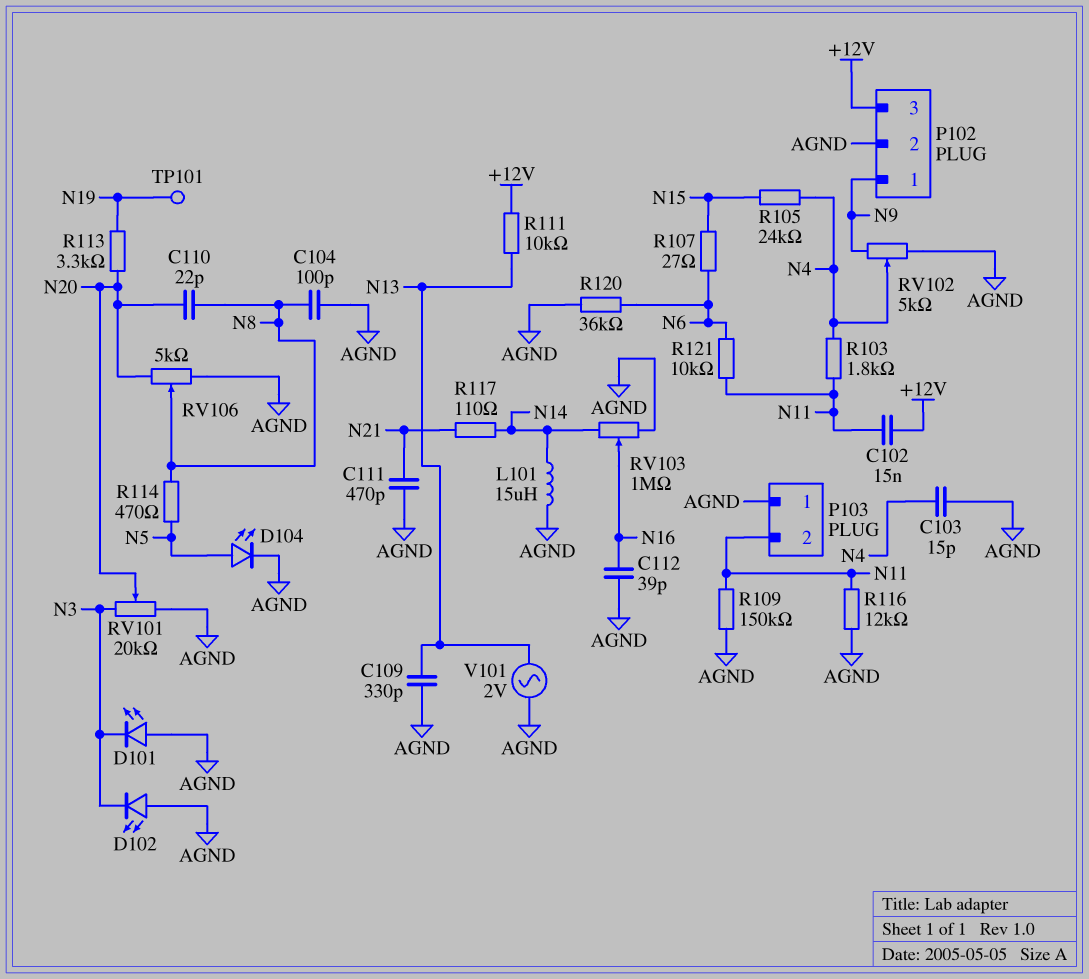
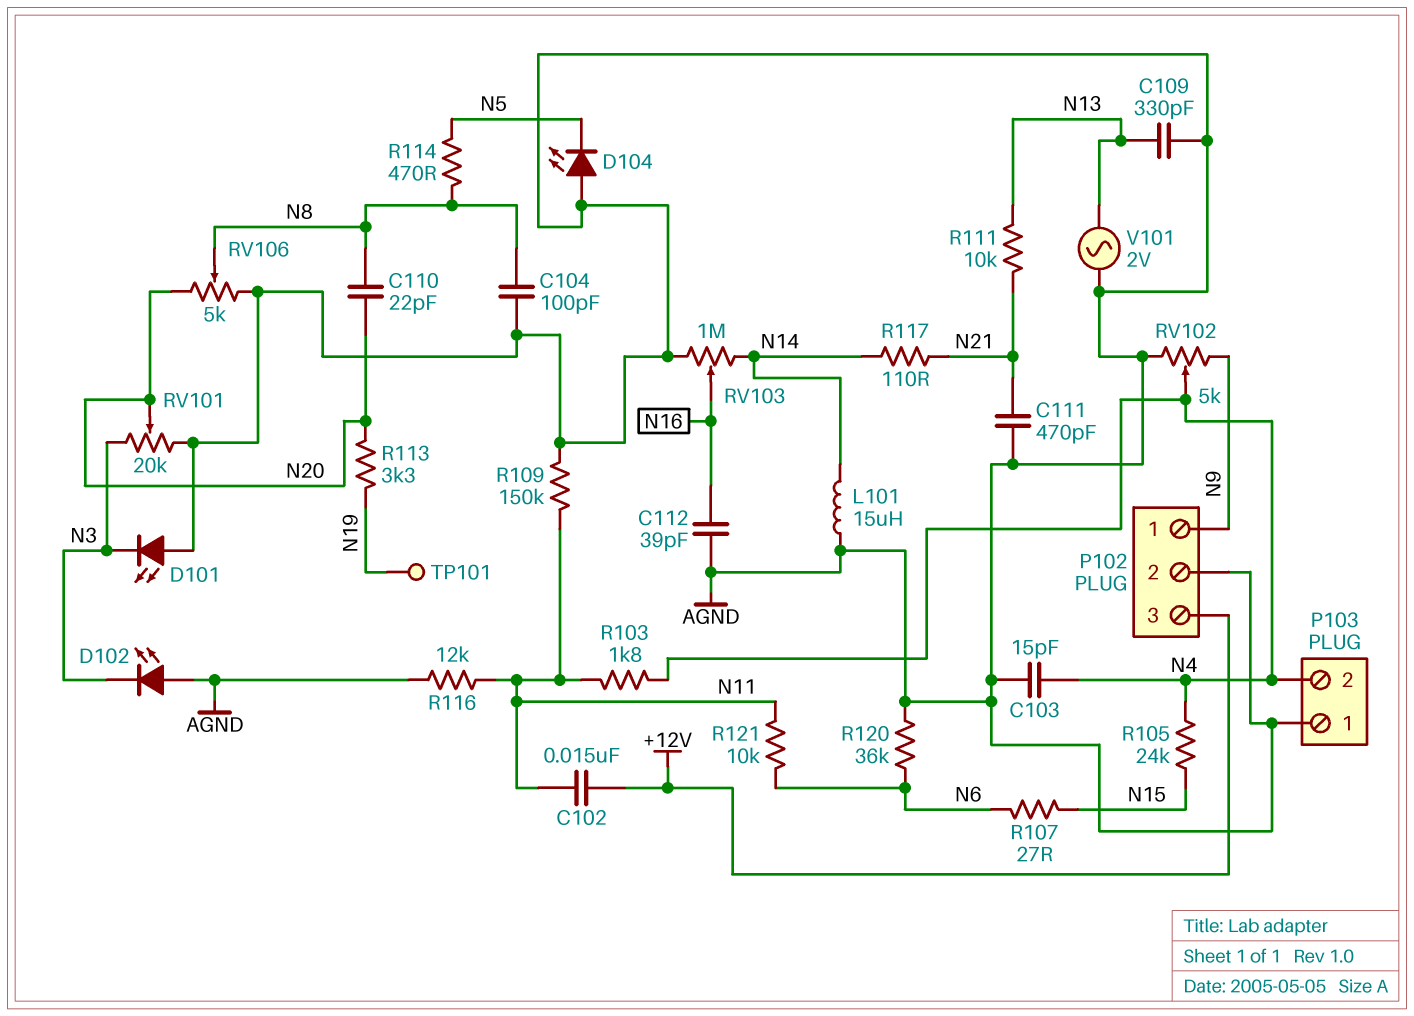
D104: LED (A N5, K AGND) -> LED (A AGND, K N5)
P103 pin 2: N11 -> N4
R111: 10k (+12V, N13) -> 10k (N13, N21)

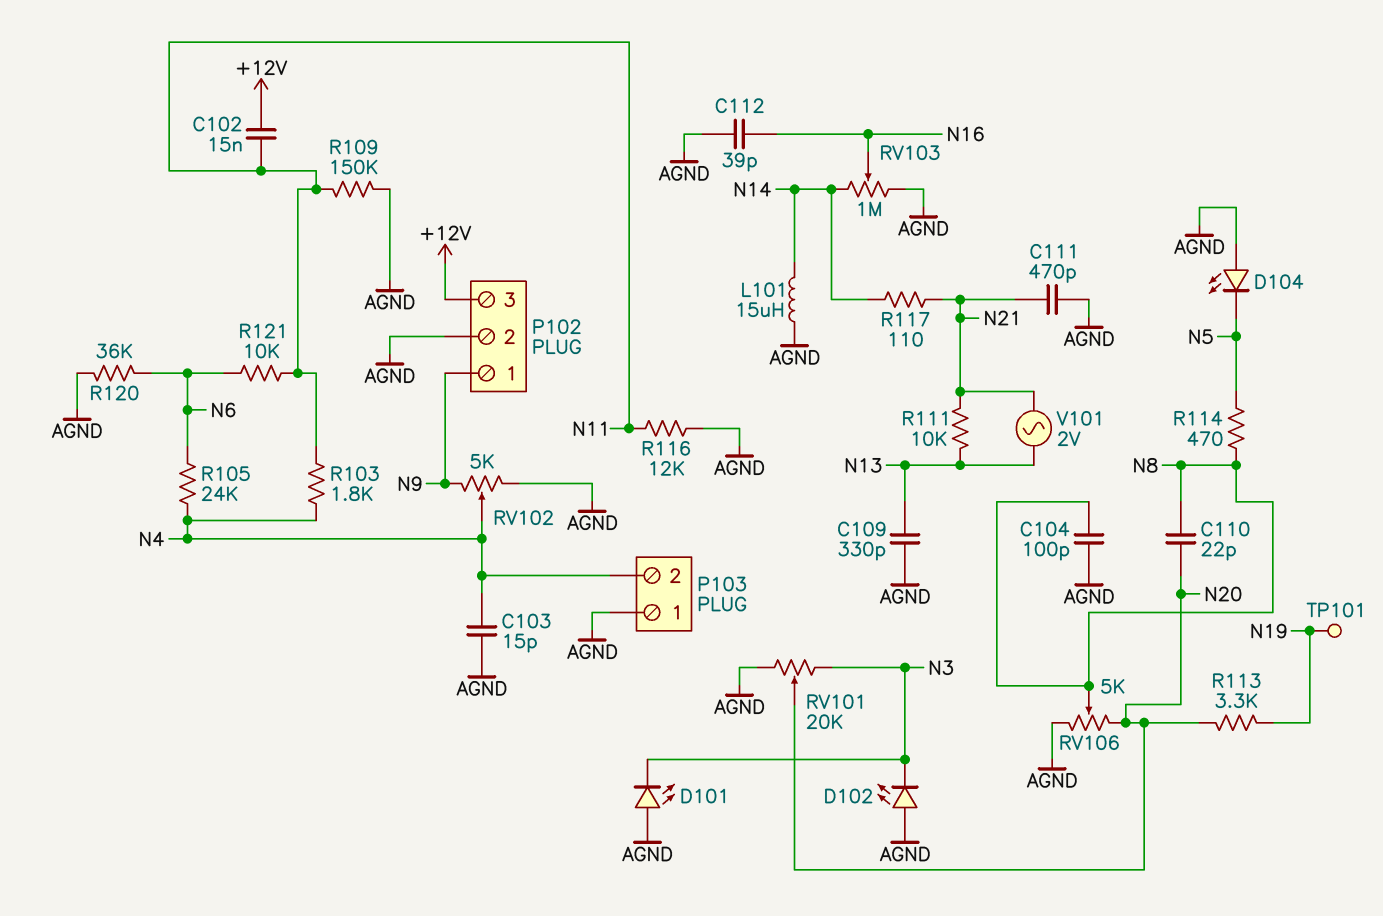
R105: 24k (N4, N15) -> 24k (N4, N6)
R107: 27 (N6, N15) -> none
V101: AC 2V (AGND, N13) -> AC 2V (N13, N21)

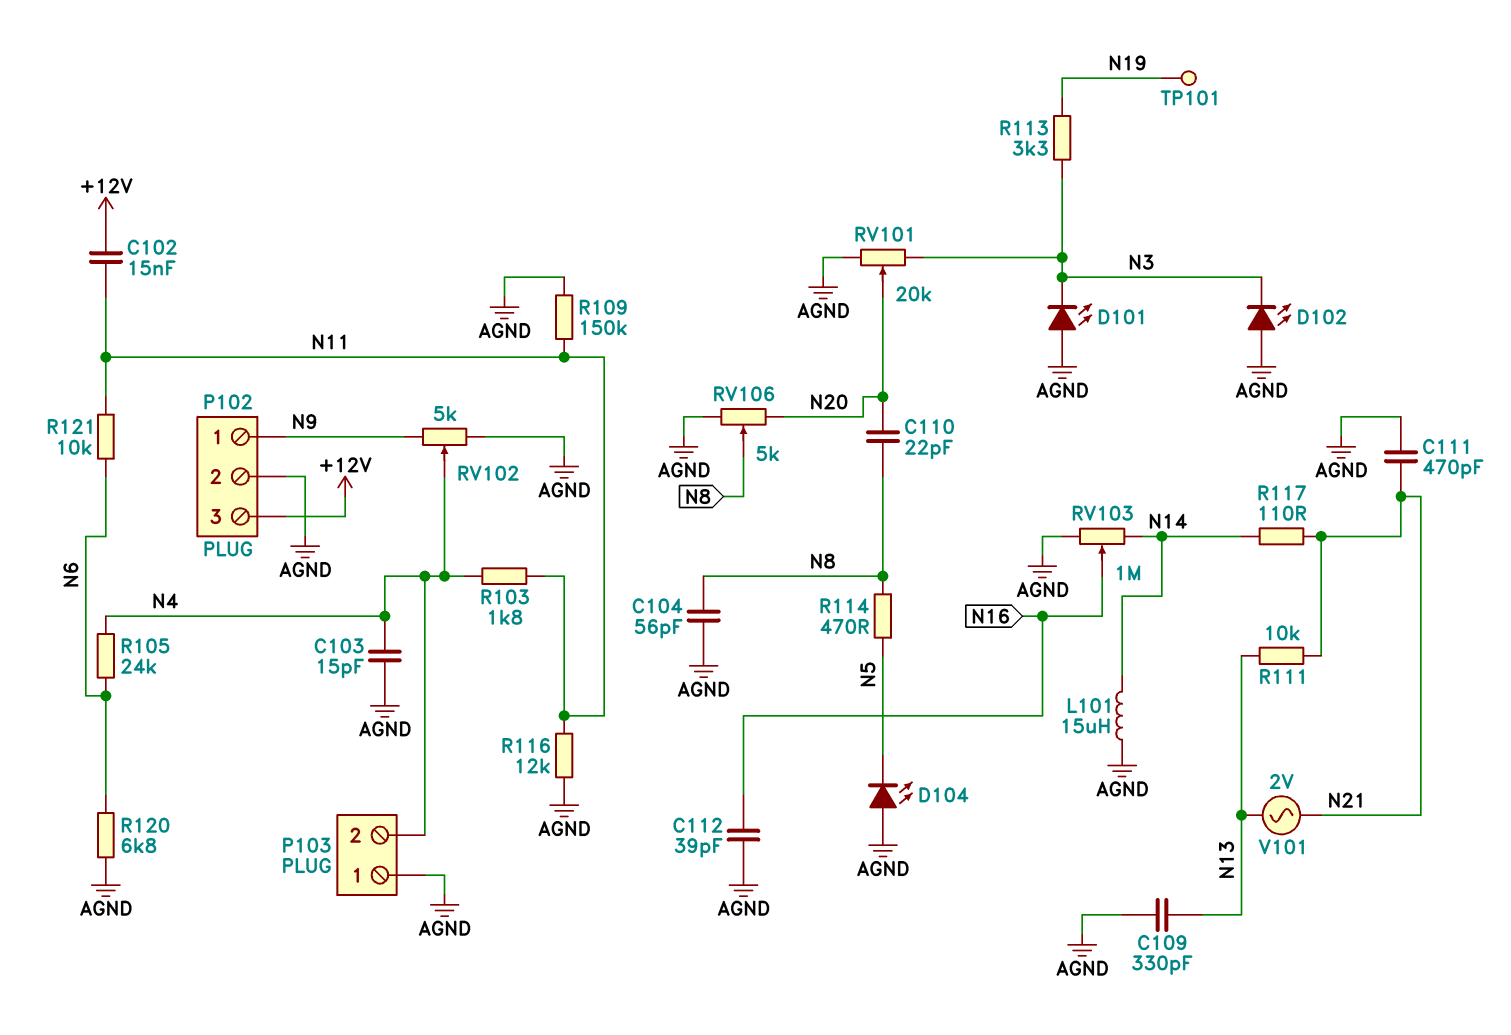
C104: 100pF (AGND, N8) -> 56pF (AGND, N8)
R113: 3.3k (N19, N20) -> 3.3k (N3, N19)
R120: 36k (AGND, N6) -> 6.8k (AGND, N6)

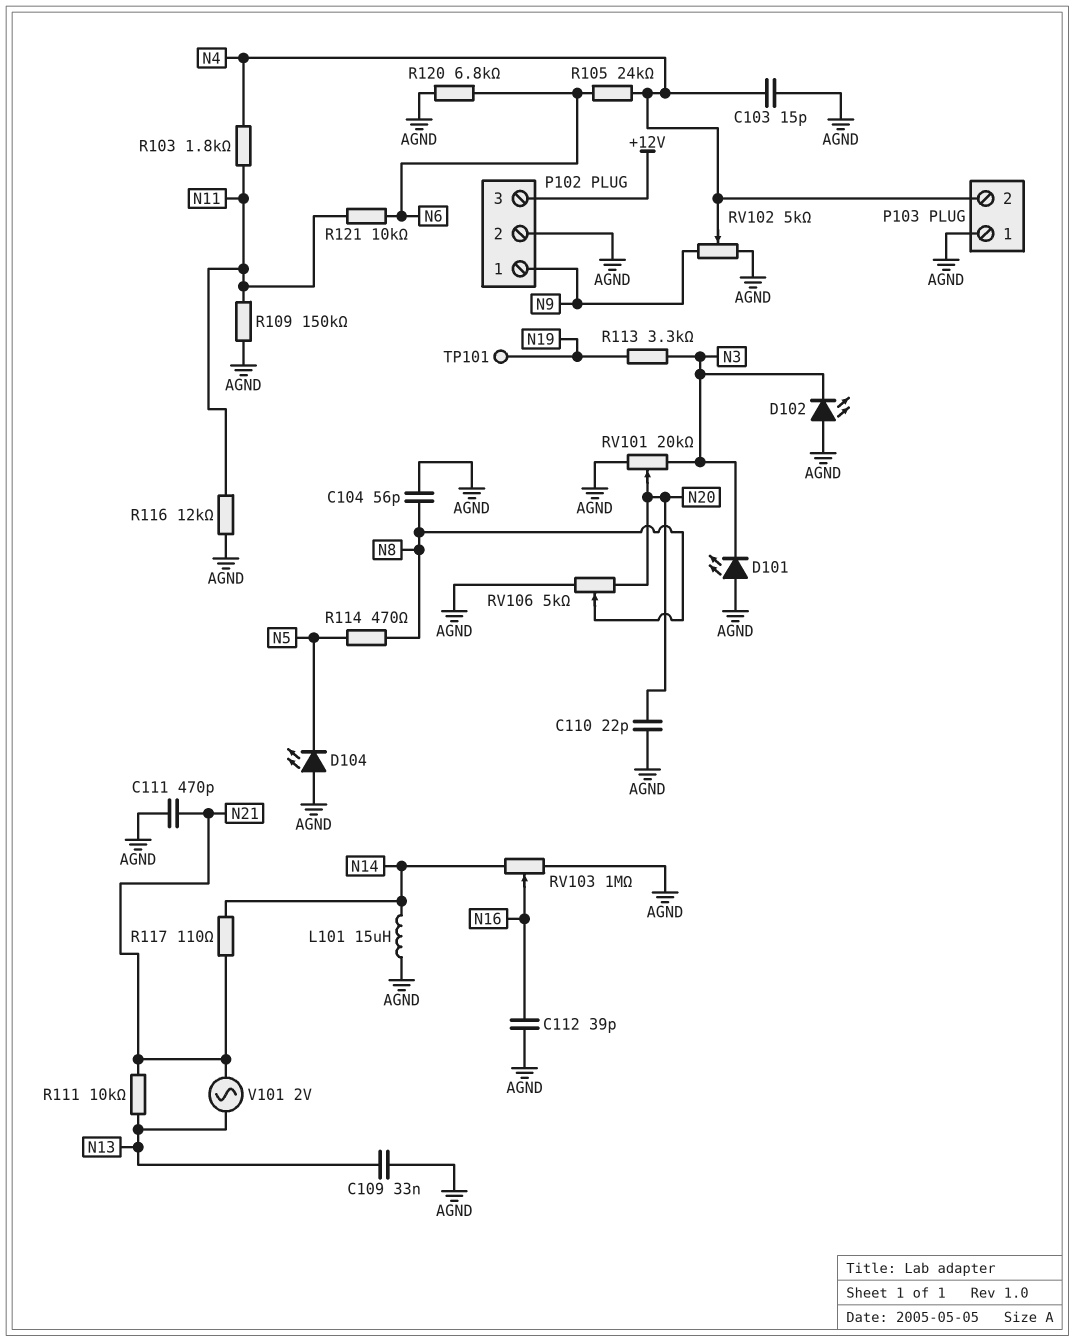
C102: 15nF (+12V, N11) -> none
C109: 330pF (AGND, N13) -> 33nF (AGND, N13)
C110: 22pF (N8, N20) -> 22pF (AGND, N20)

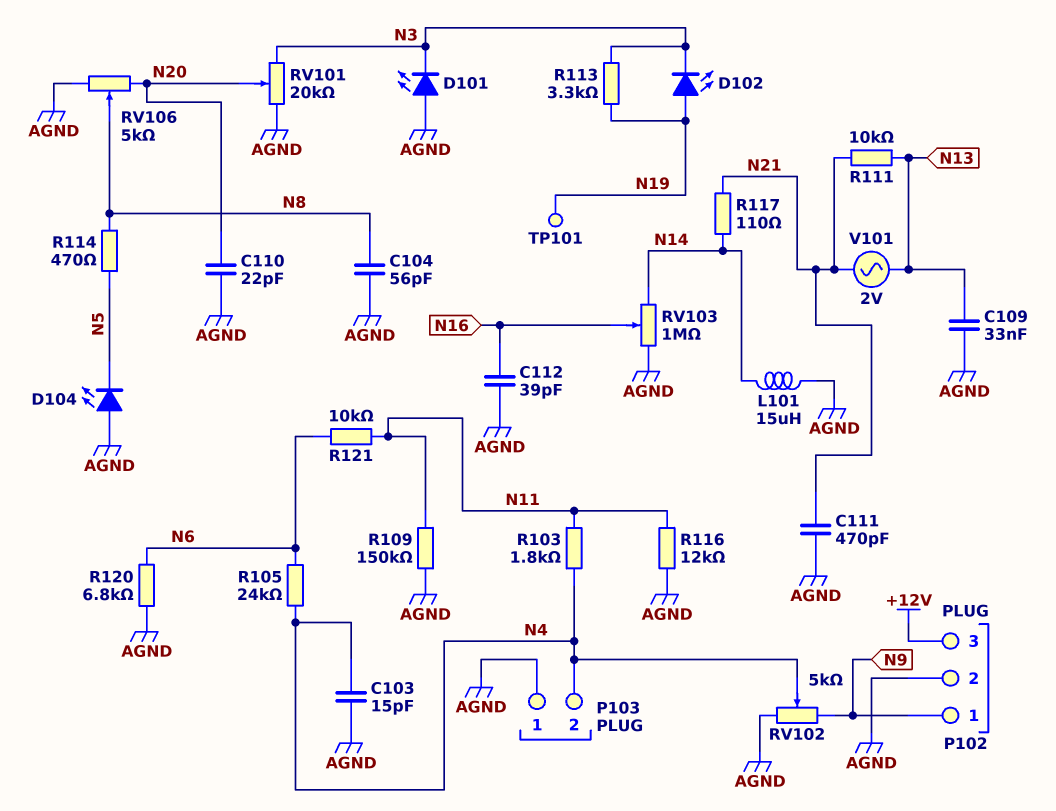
D102: LED (A AGND, K N3) -> LED (A N19, K N3)

